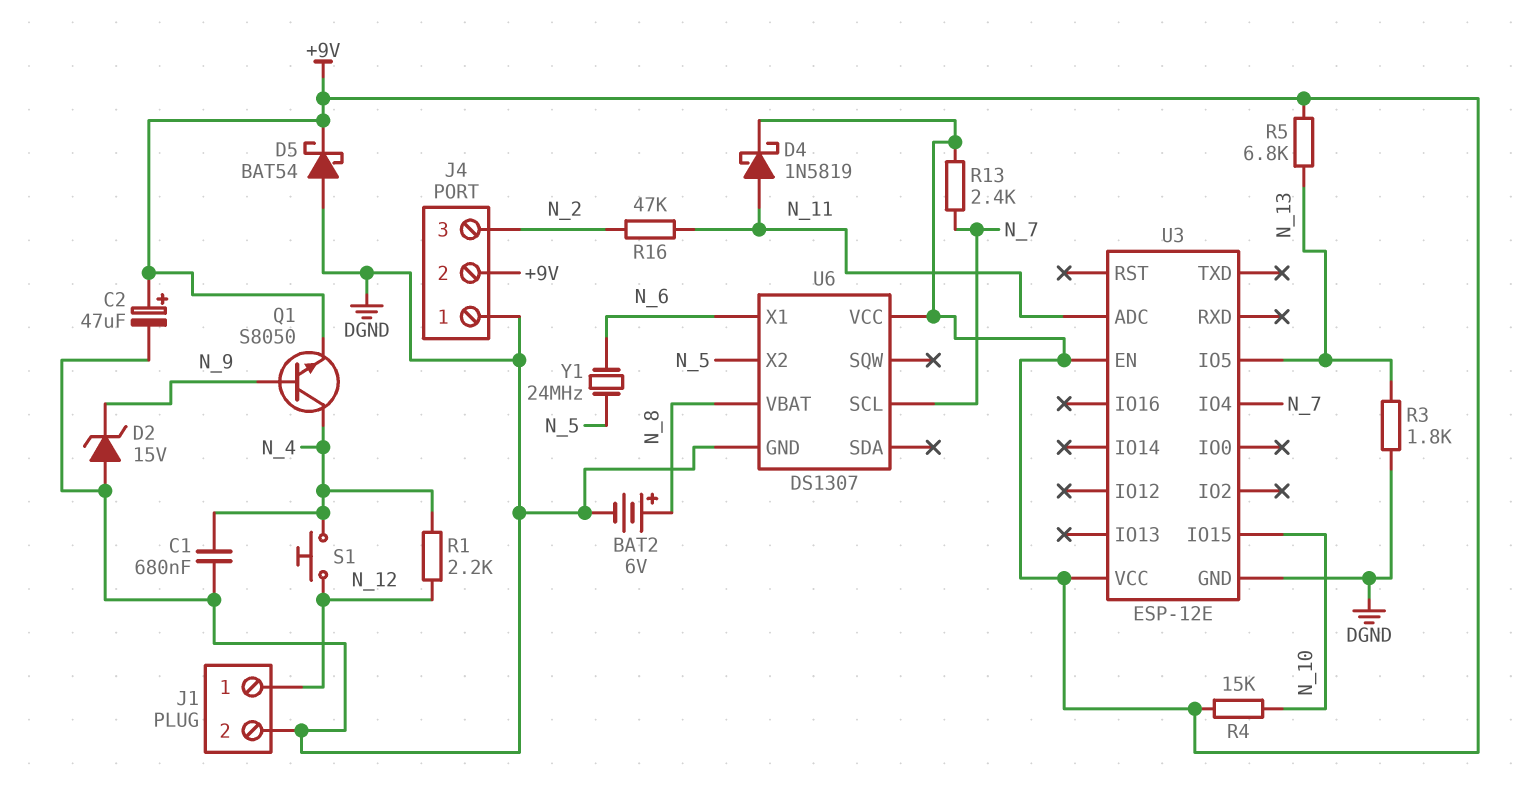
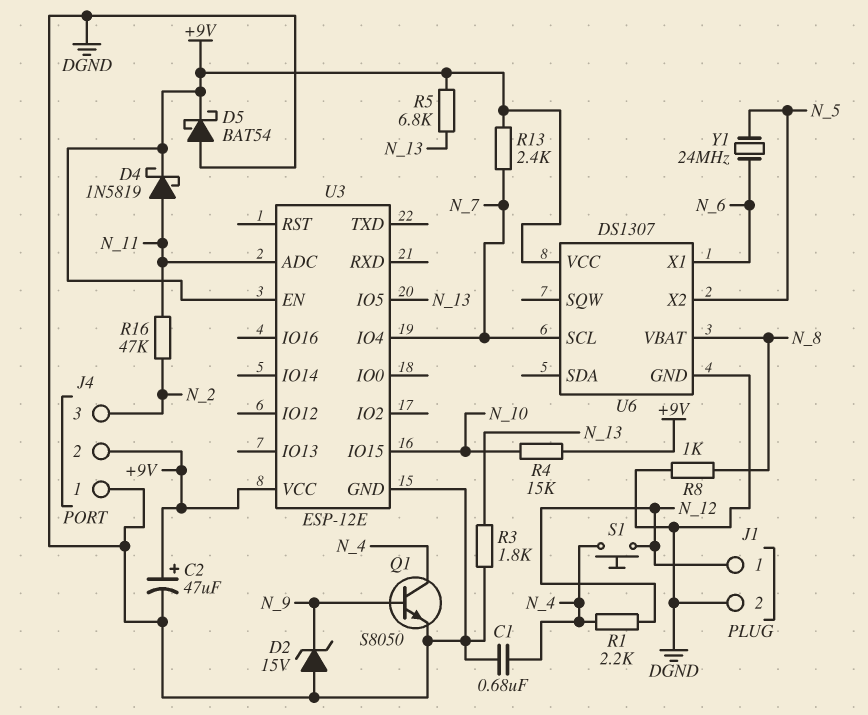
BAT2: 6V (plus N_8, minus DGND) -> none
Q1: NPN S8050 (B N_9, C N_4, E +9V) -> NPN S8050 (B N_9, C N_4, E DGND)
R8: none -> 1k (DGND, N_8)

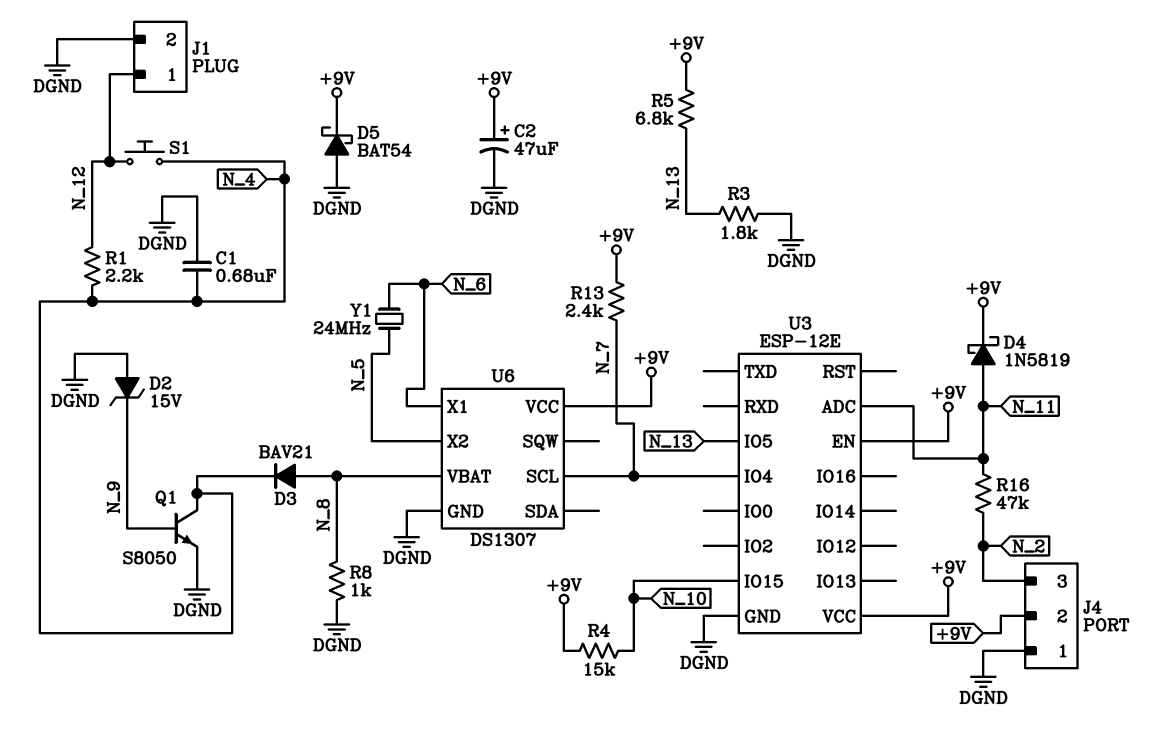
D3: none -> diode BAV21 (A N_8, K N_4)

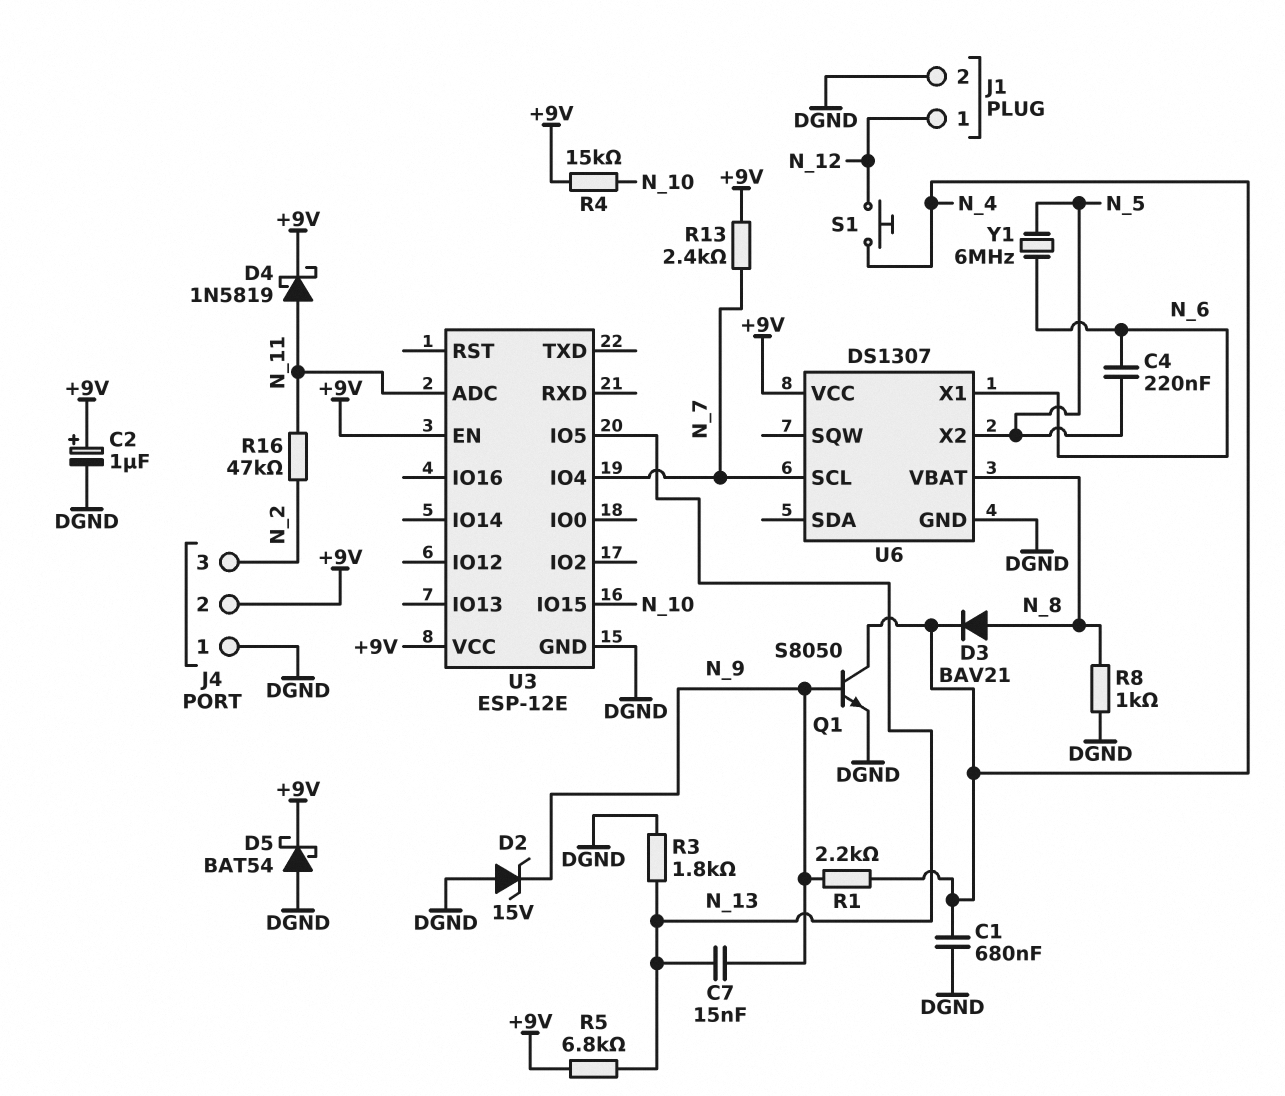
C2: 47uF (plus +9V, minus DGND) -> 1uF (plus +9V, minus DGND)
C4: none -> 220nF (N_5, N_6)
C7: none -> 15nF (N_9, N_13)
R1: 2.2k (N_4, N_12) -> 2.2k (N_4, N_9)
Y1: 24MHz (N_5, N_6) -> 6MHz (N_5, N_6)

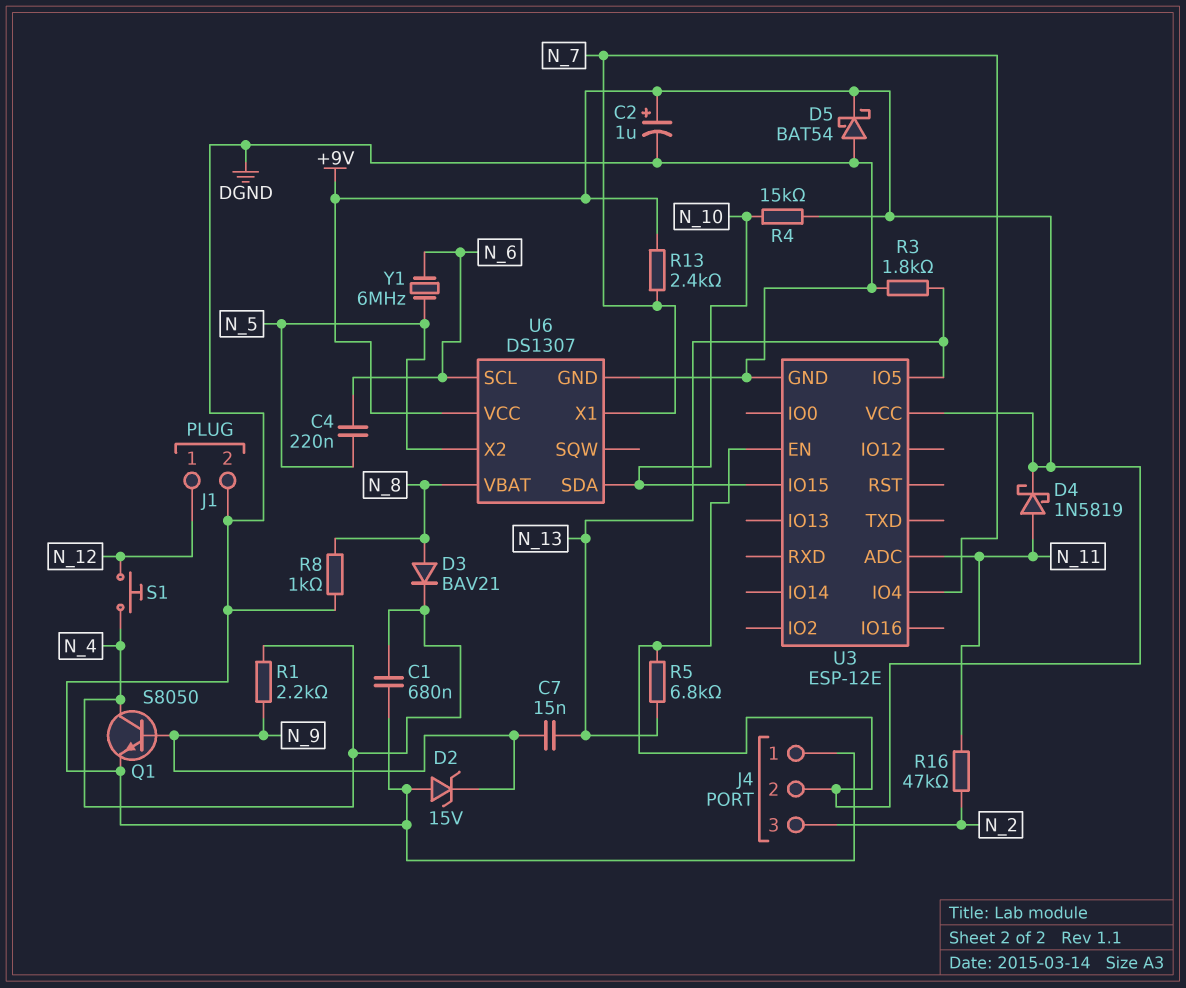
U6 pin SCL: N_7 -> N_6
U6 pin SDA: none -> N_10
U6 pin X1: N_6 -> N_7

